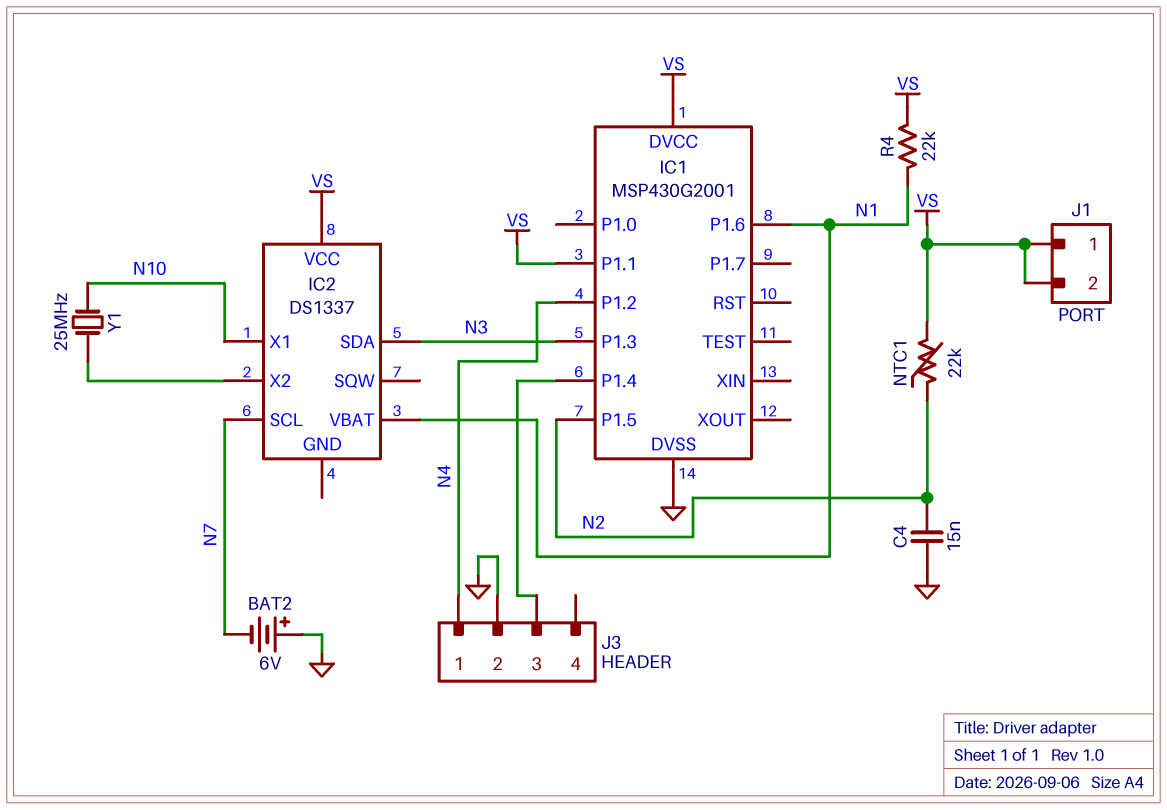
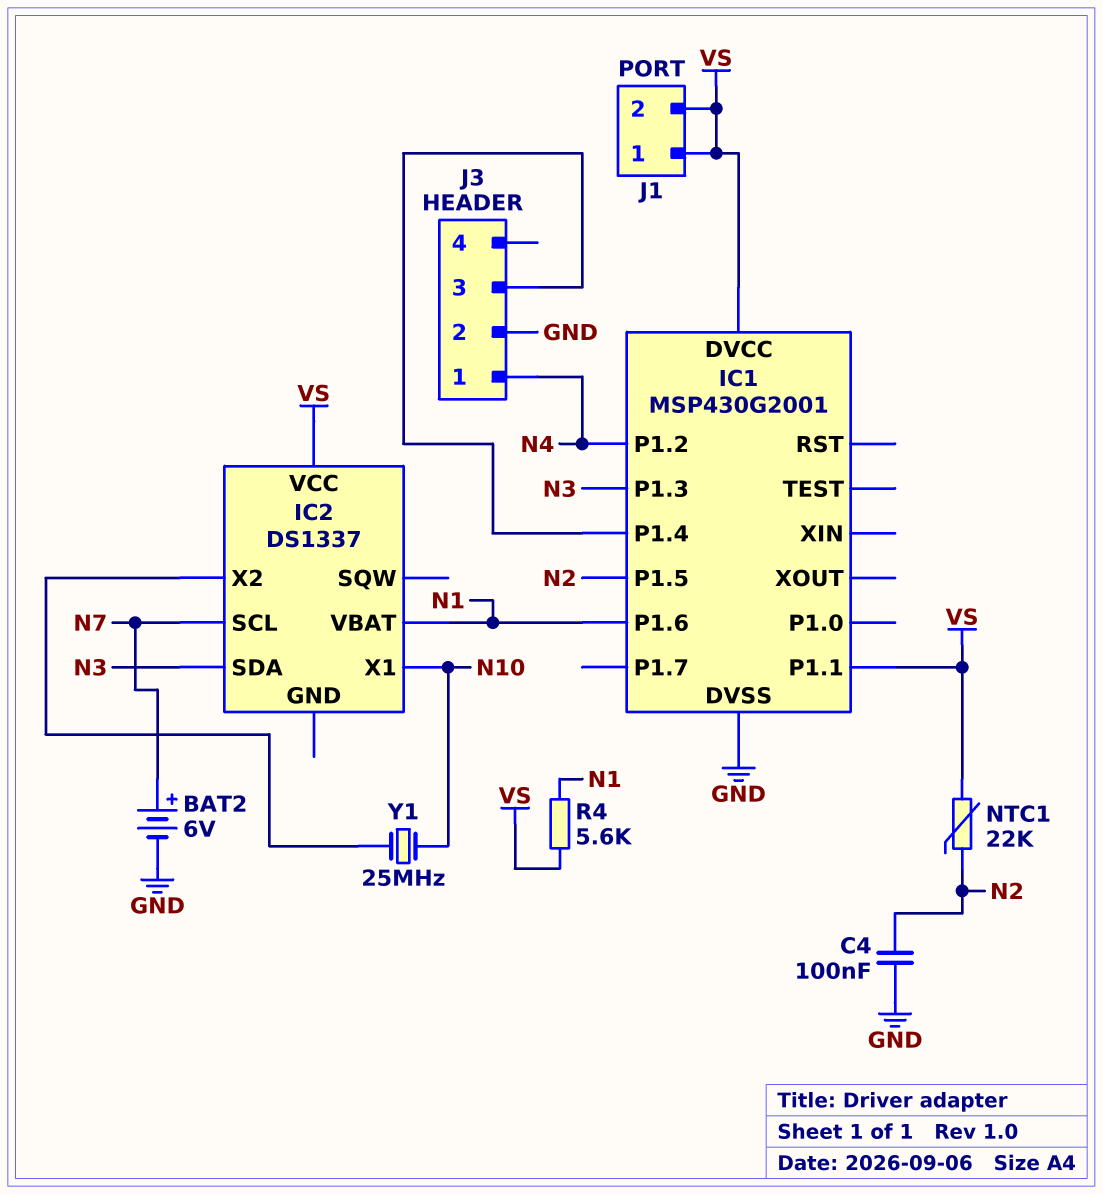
BAT2: 6V (plus GND, minus N7) -> 6V (plus N7, minus GND)
C4: 15nF (GND, N2) -> 100nF (GND, N2)
R4: 22k (N1, VS) -> 5.6k (N1, VS)

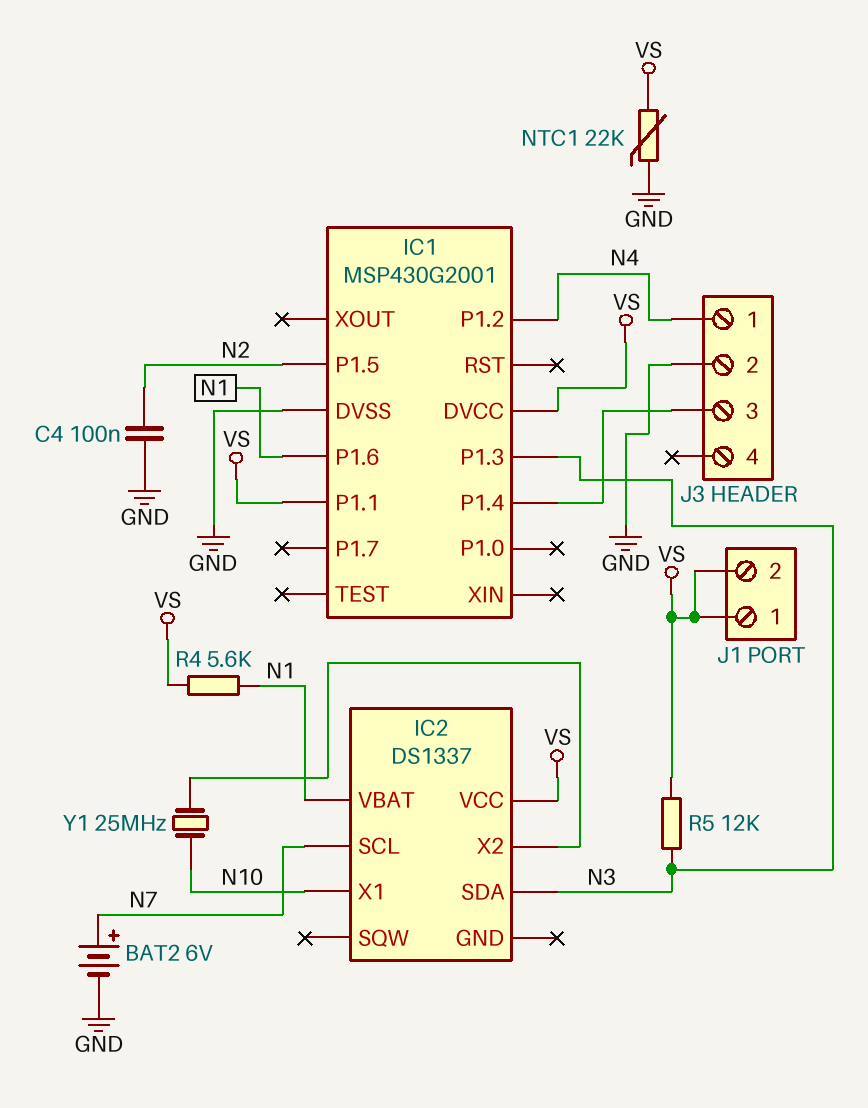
NTC1: 22k (N2, VS) -> 22k (GND, VS)
R5: none -> 12k (N3, VS)

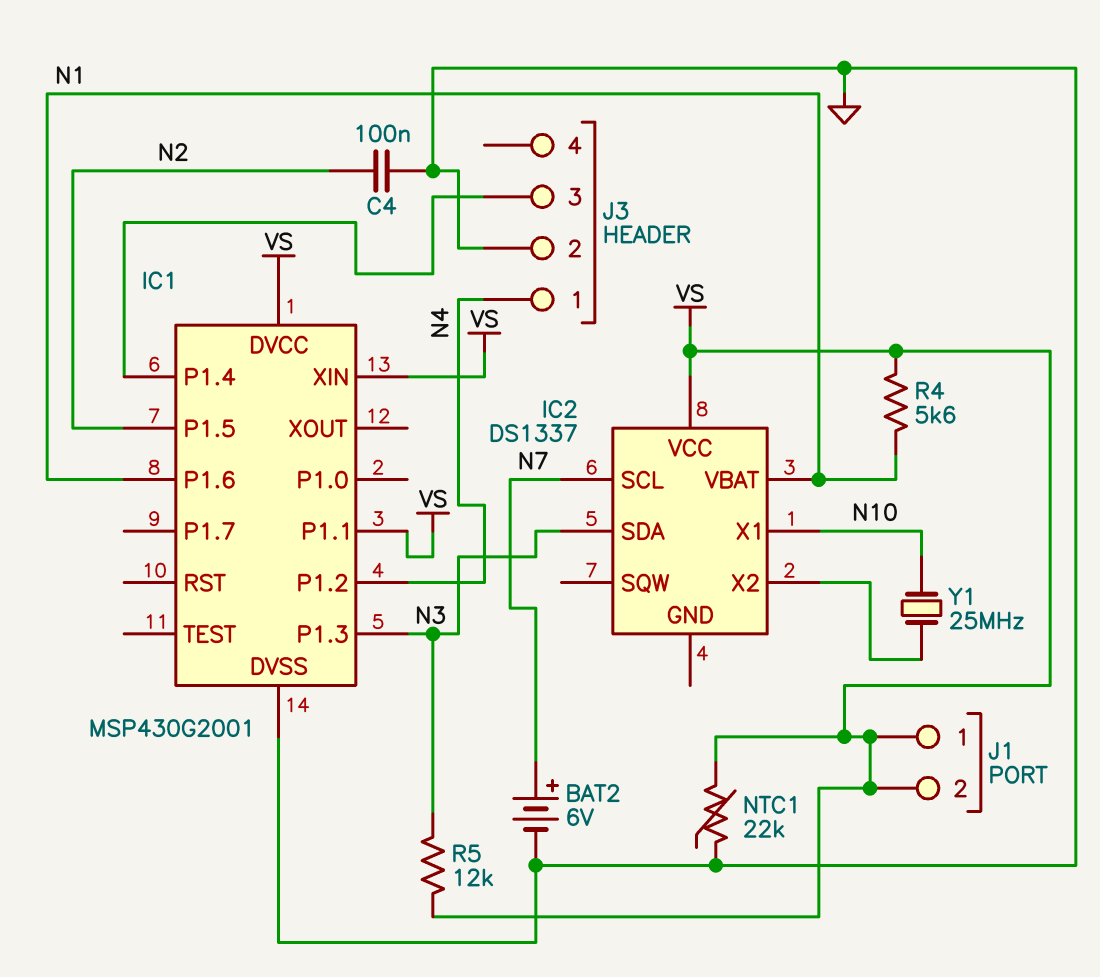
IC1 pin XIN: none -> VS

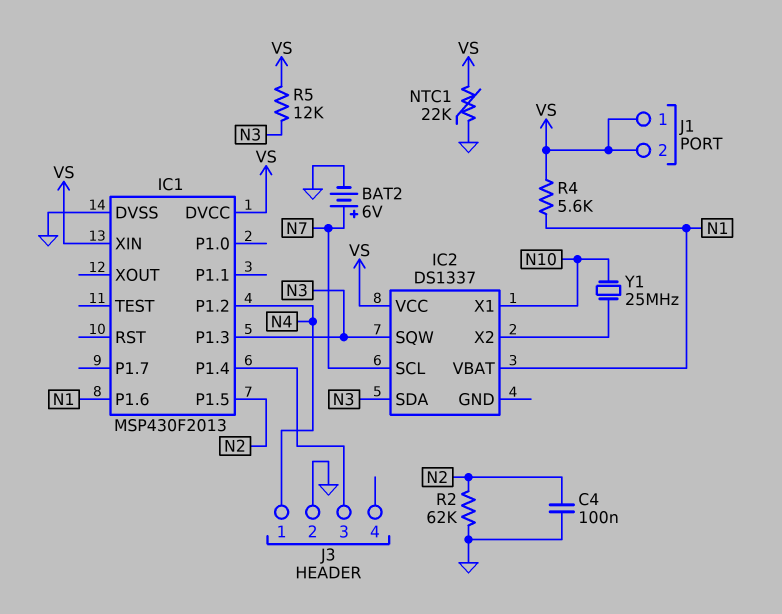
IC1: MSP430G2001 -> MSP430F2013
IC1 pin P1.1: VS -> none
IC2 pin SQW: none -> N3
R2: none -> 62k (GND, N2)

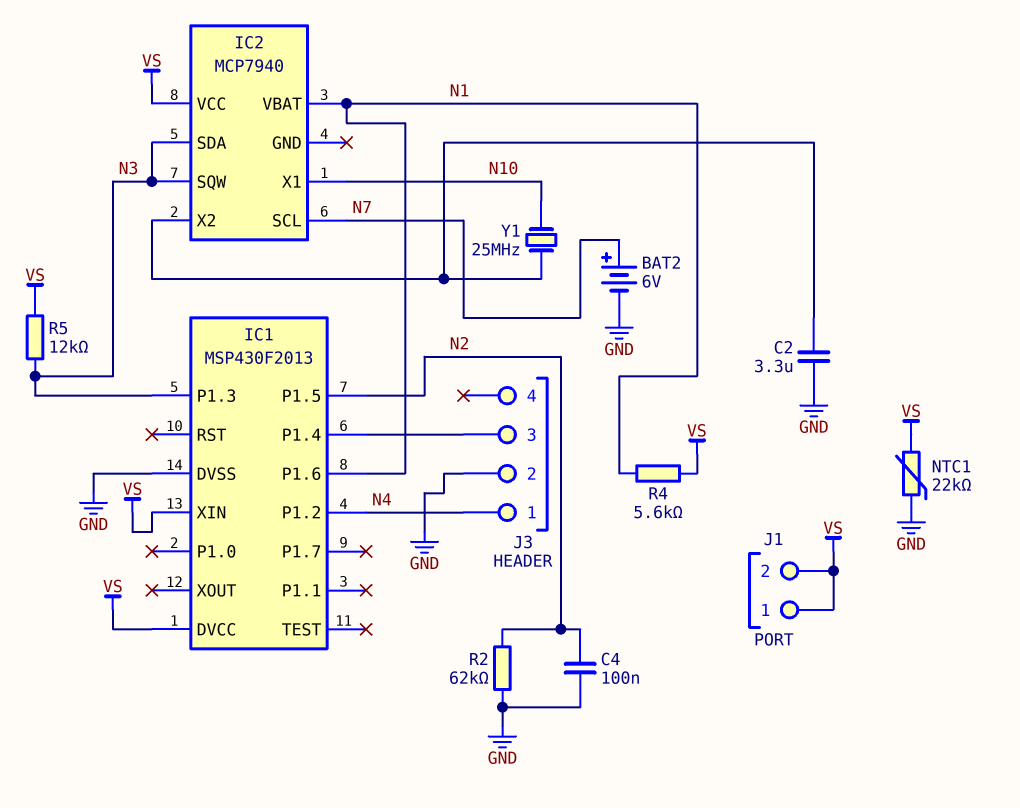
C2: none -> 3.3uF (GND, IC2/X2)
IC2: DS1337 -> MCP7940

